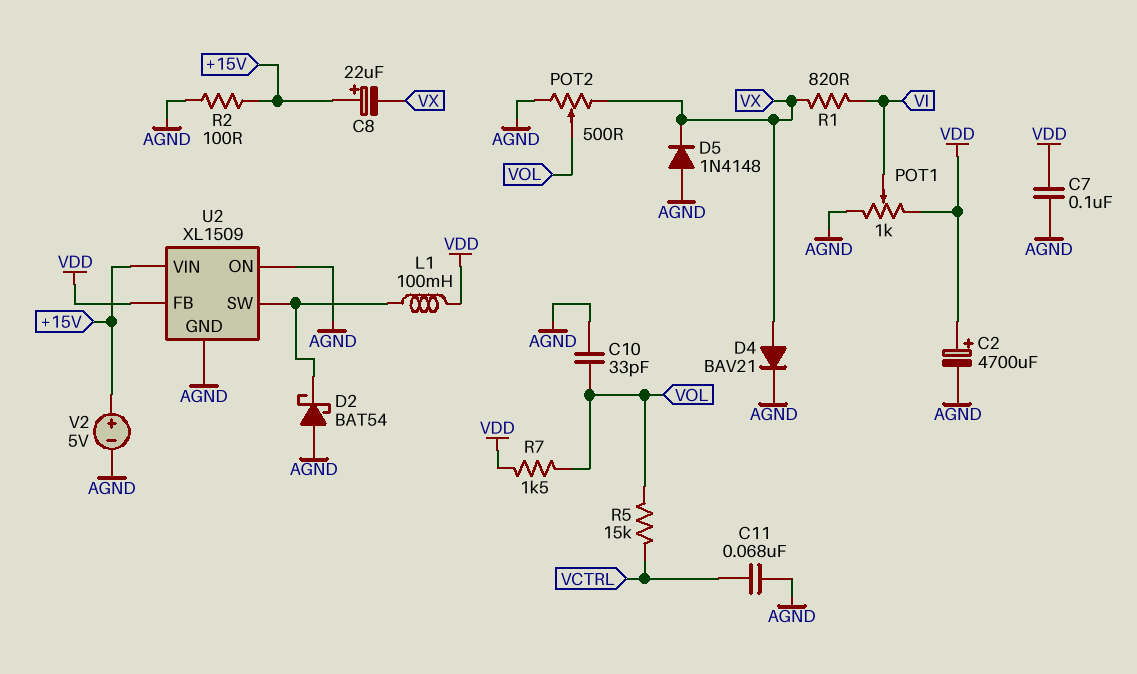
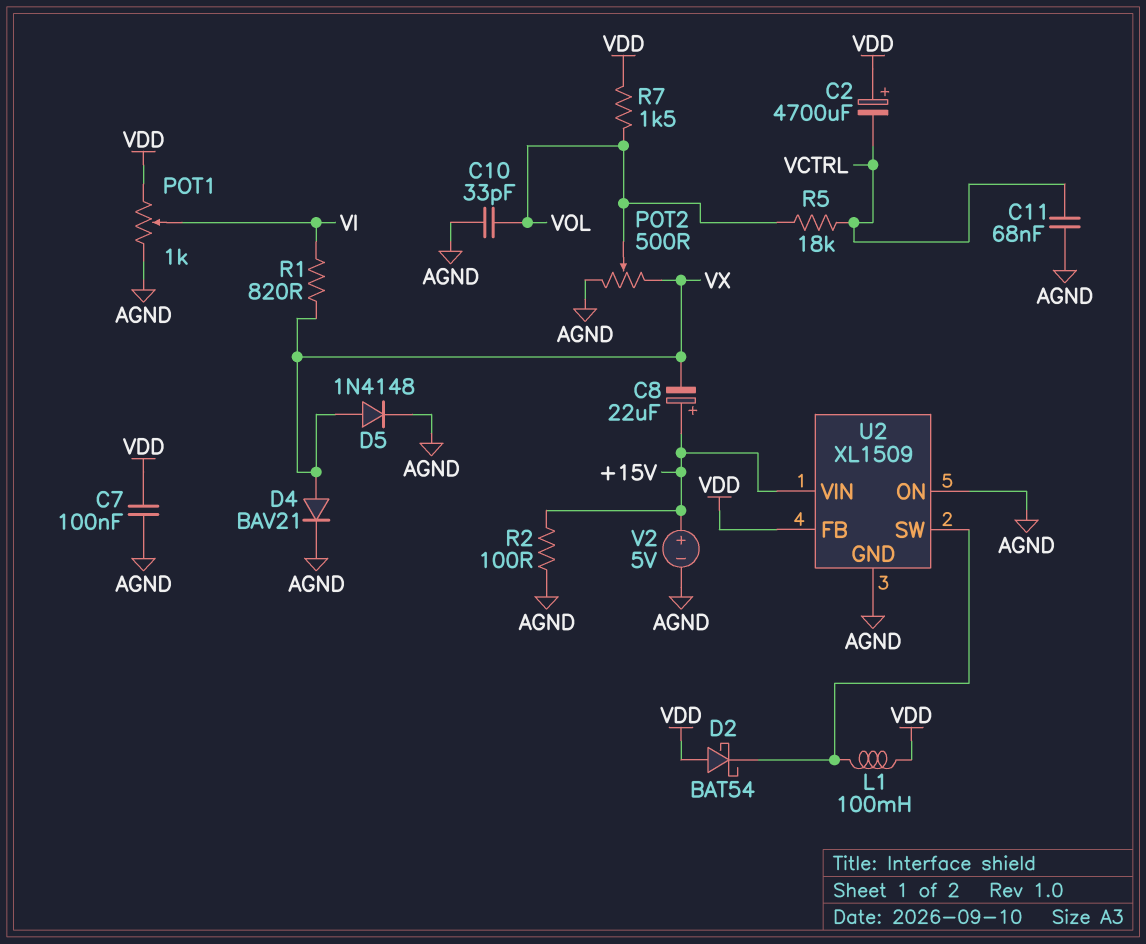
C2: 4700uF (plus VDD, minus AGND) -> 4700uF (plus VDD, minus VCTRL)
D2: schottky BAT54 (A AGND, K U2/SW) -> schottky BAT54 (A VDD, K U2/SW)
D5: diode 1N4148 (A AGND, K VX) -> diode 1N4148 (A VX, K AGND)
R5: 15k (VCTRL, VOL) -> 18k (VCTRL, VOL)

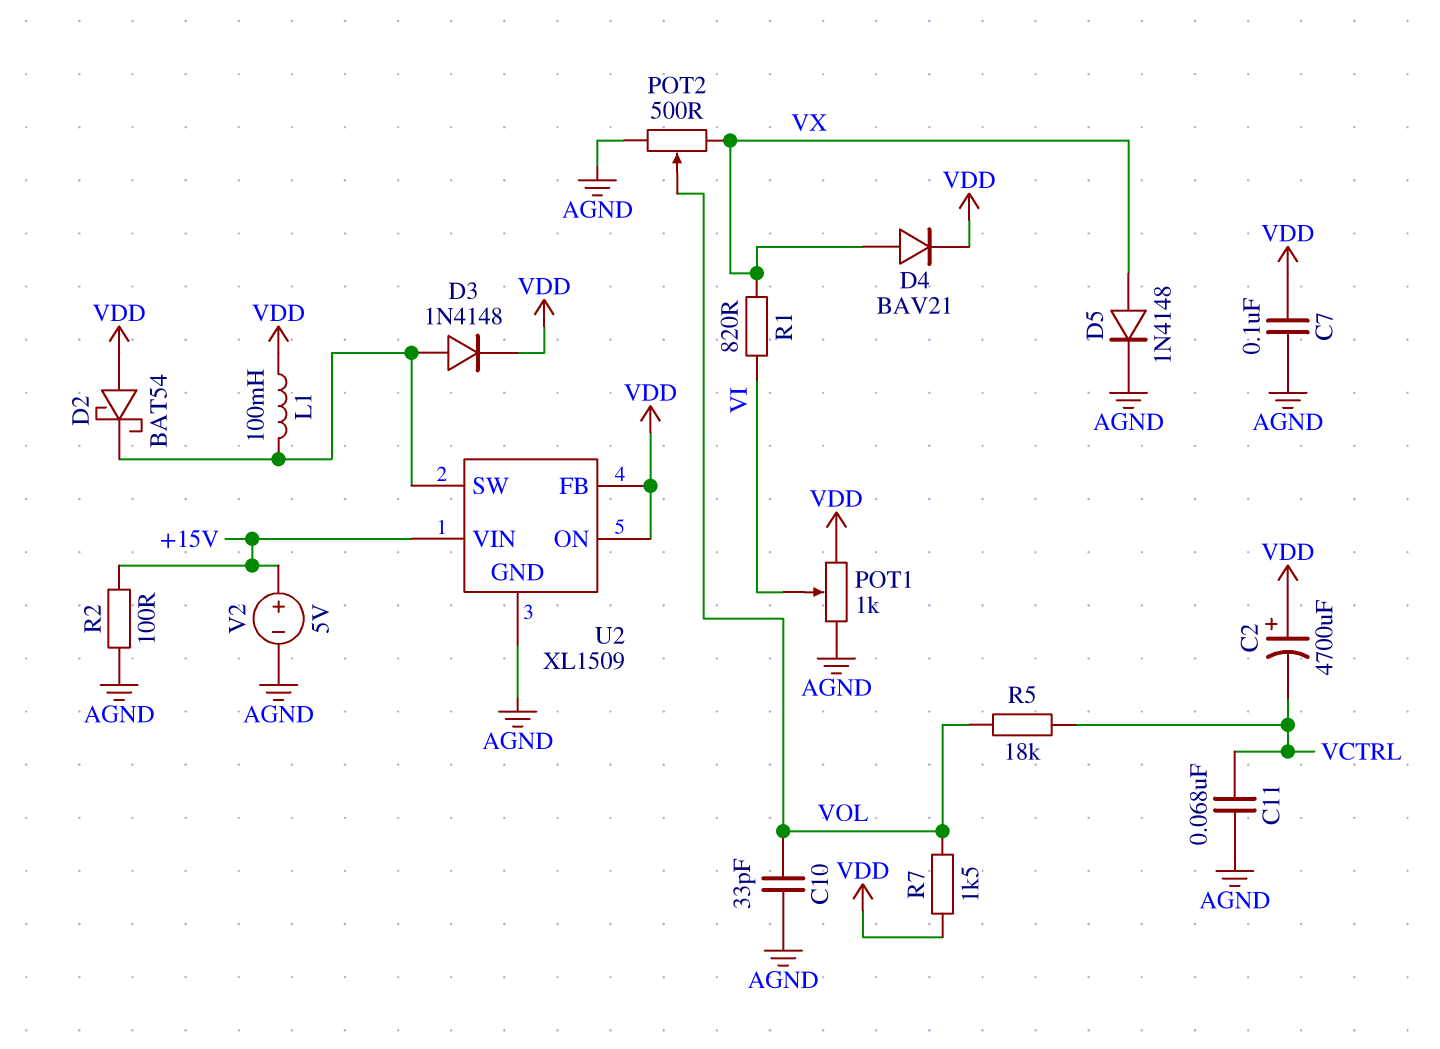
C8: 22uF (plus +15V, minus VX) -> none
D3: none -> diode 1N4148 (A U2/SW, K VDD)
D4: diode BAV21 (A VX, K AGND) -> diode BAV21 (A VX, K VDD)
U2 pin ON: AGND -> VDD

